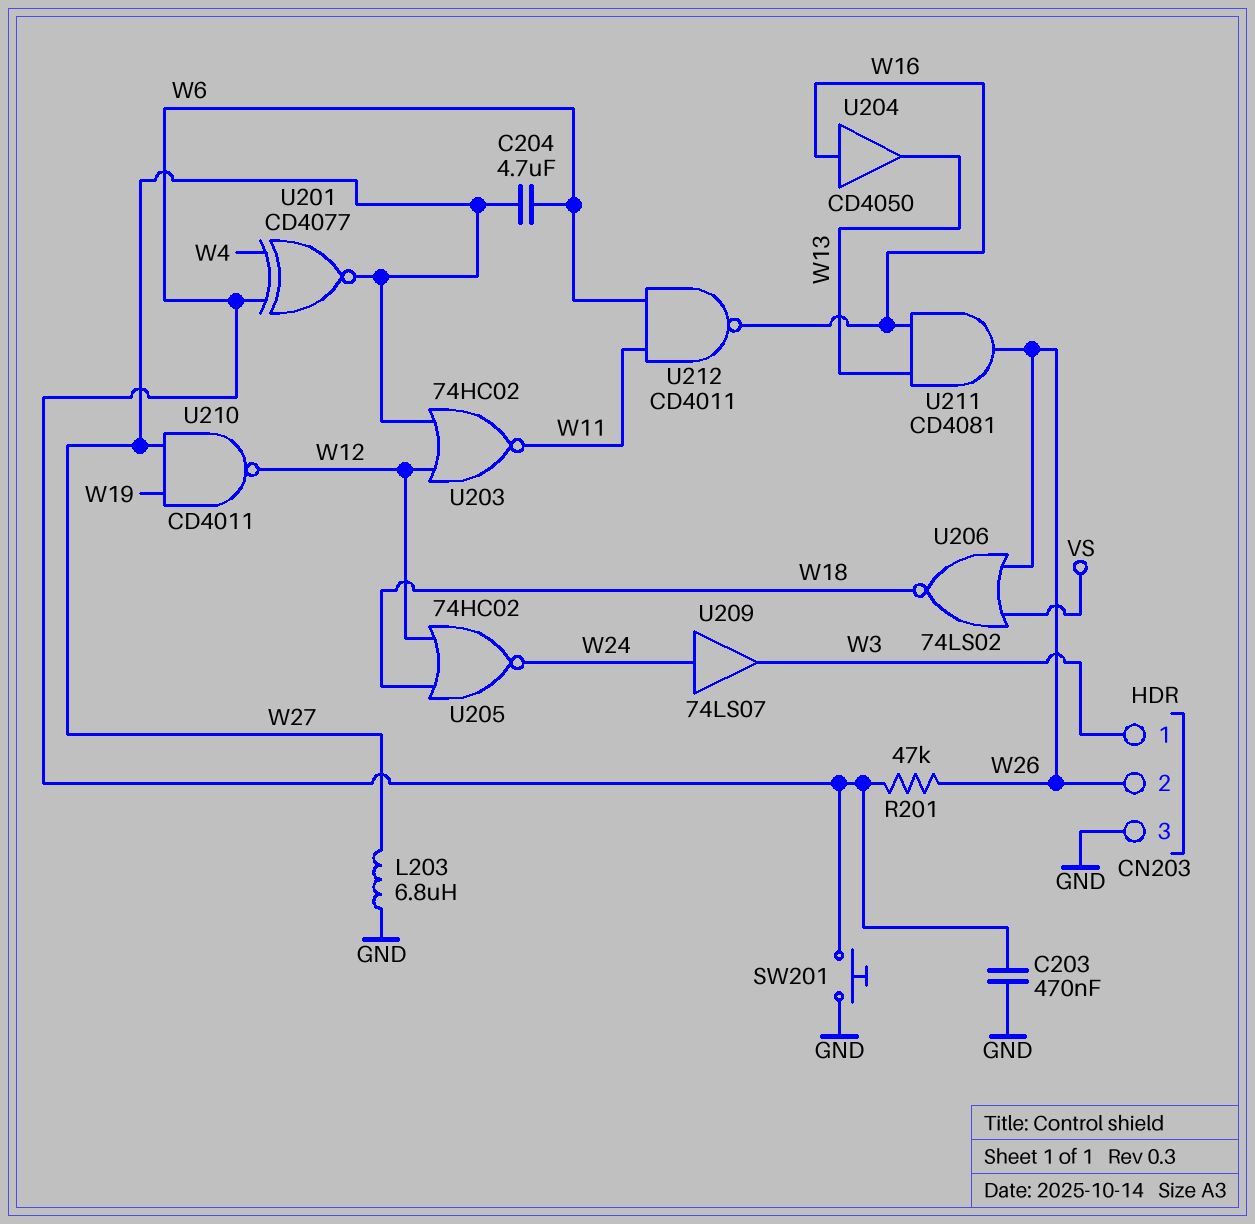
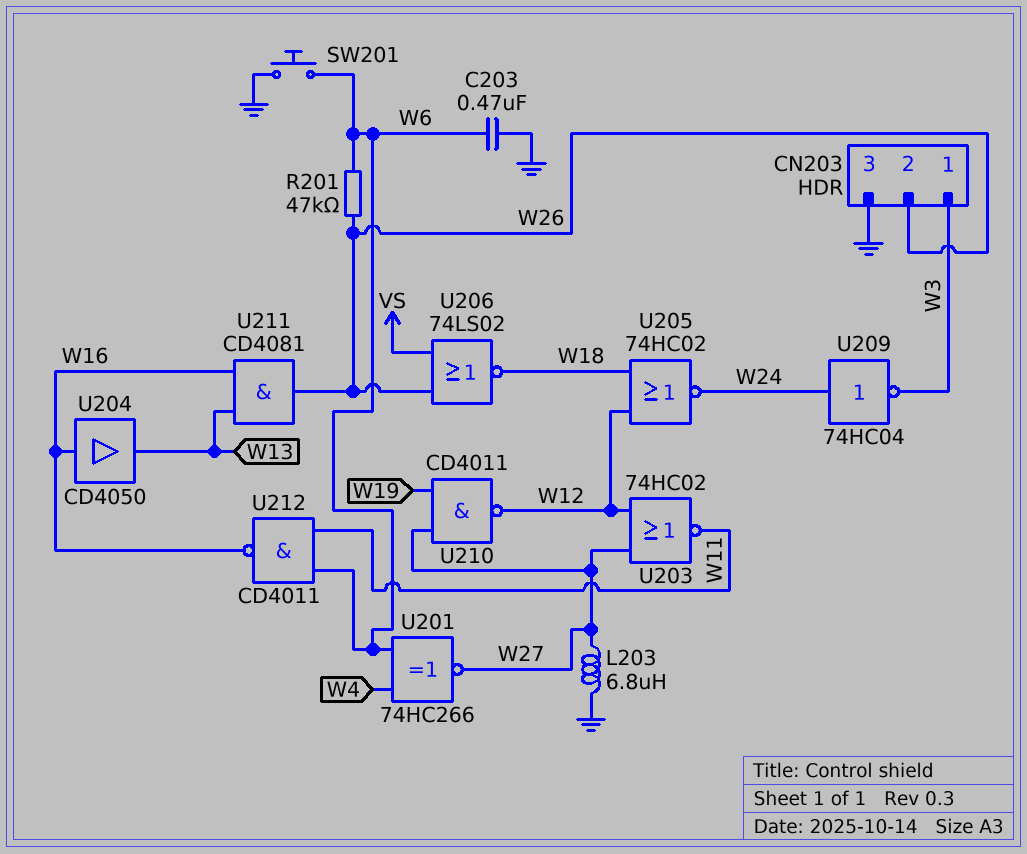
C204: 4.7uF (W6, W27) -> none
U201: XNOR CD4077 (in W4, in W6, out W27) -> XNOR 74HC266 (in W4, in W6, out W27)
U209: buffer 74LS07 (in W24, out W3) -> NOT 74HC04 (in W24, out W3)

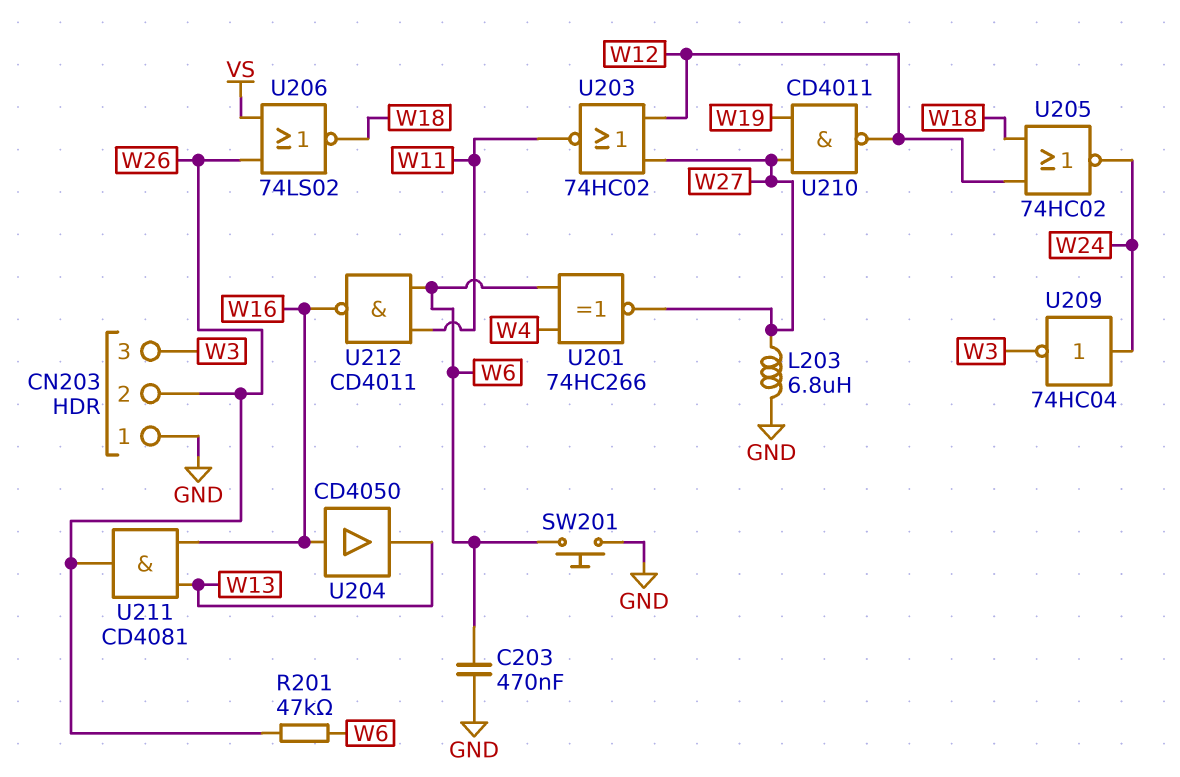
CN203 pin 1: W3 -> GND
CN203 pin 3: GND -> W3

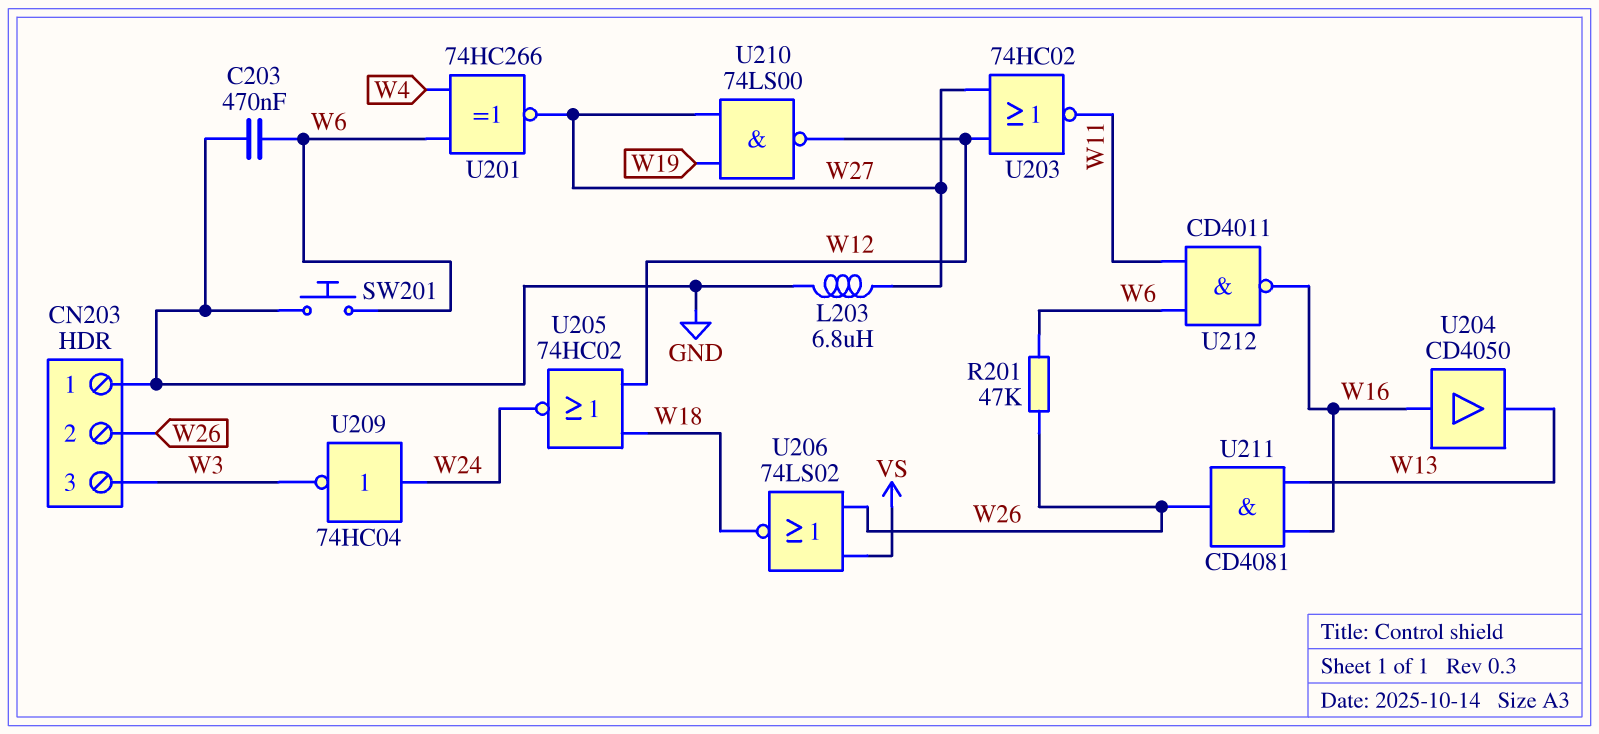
U210: NAND CD4011 (in W19, in W27, out W12) -> NAND 74LS00 (in W19, in W27, out W12)

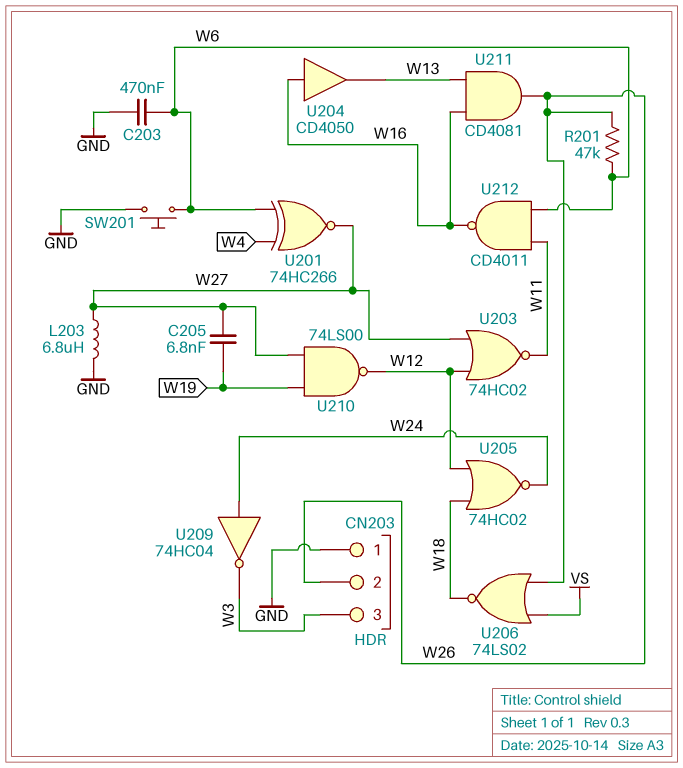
C205: none -> 6.8nF (W19, W27)

